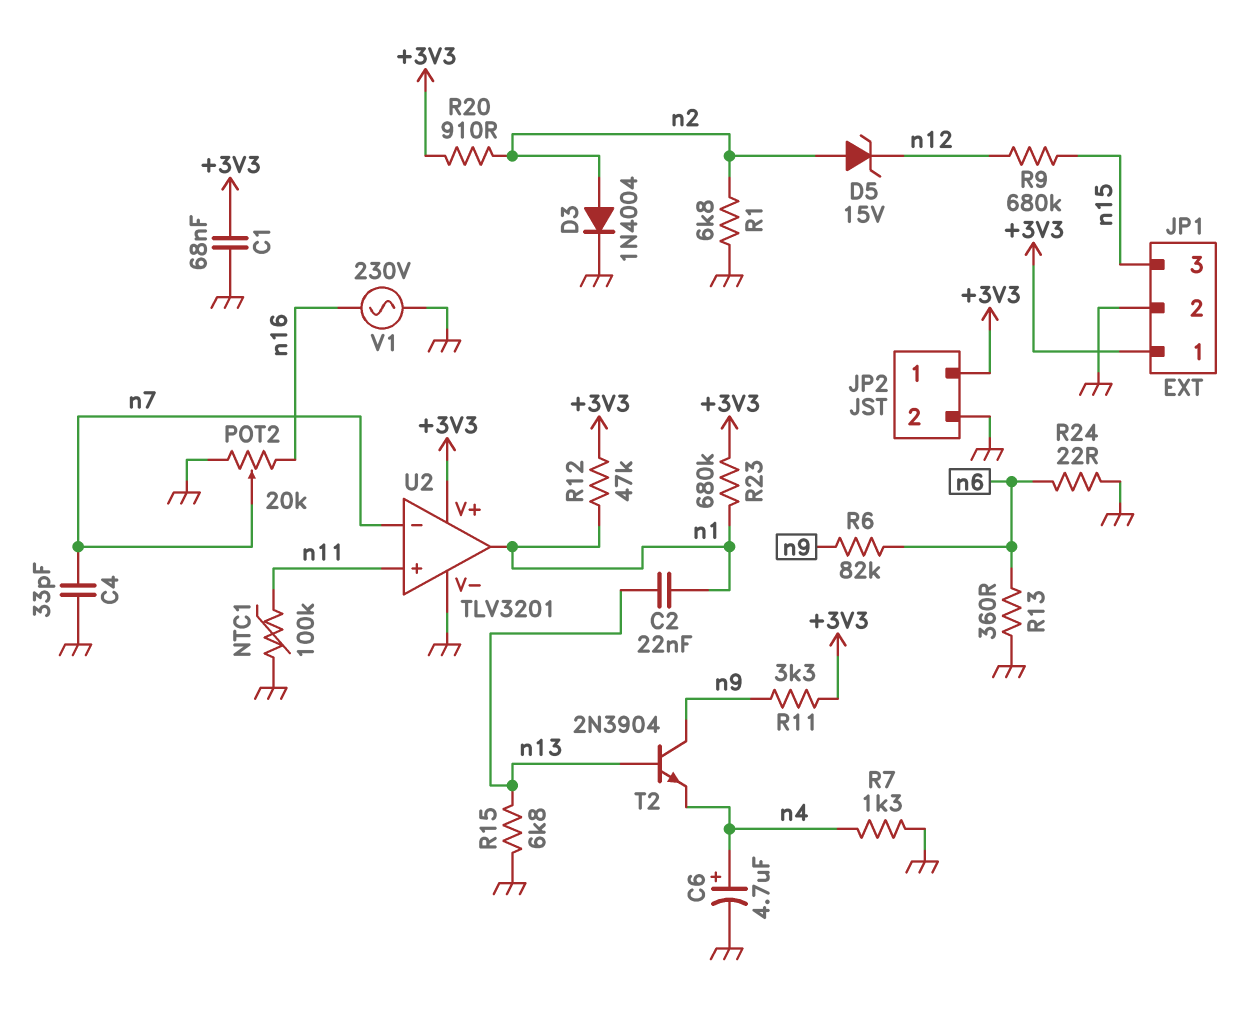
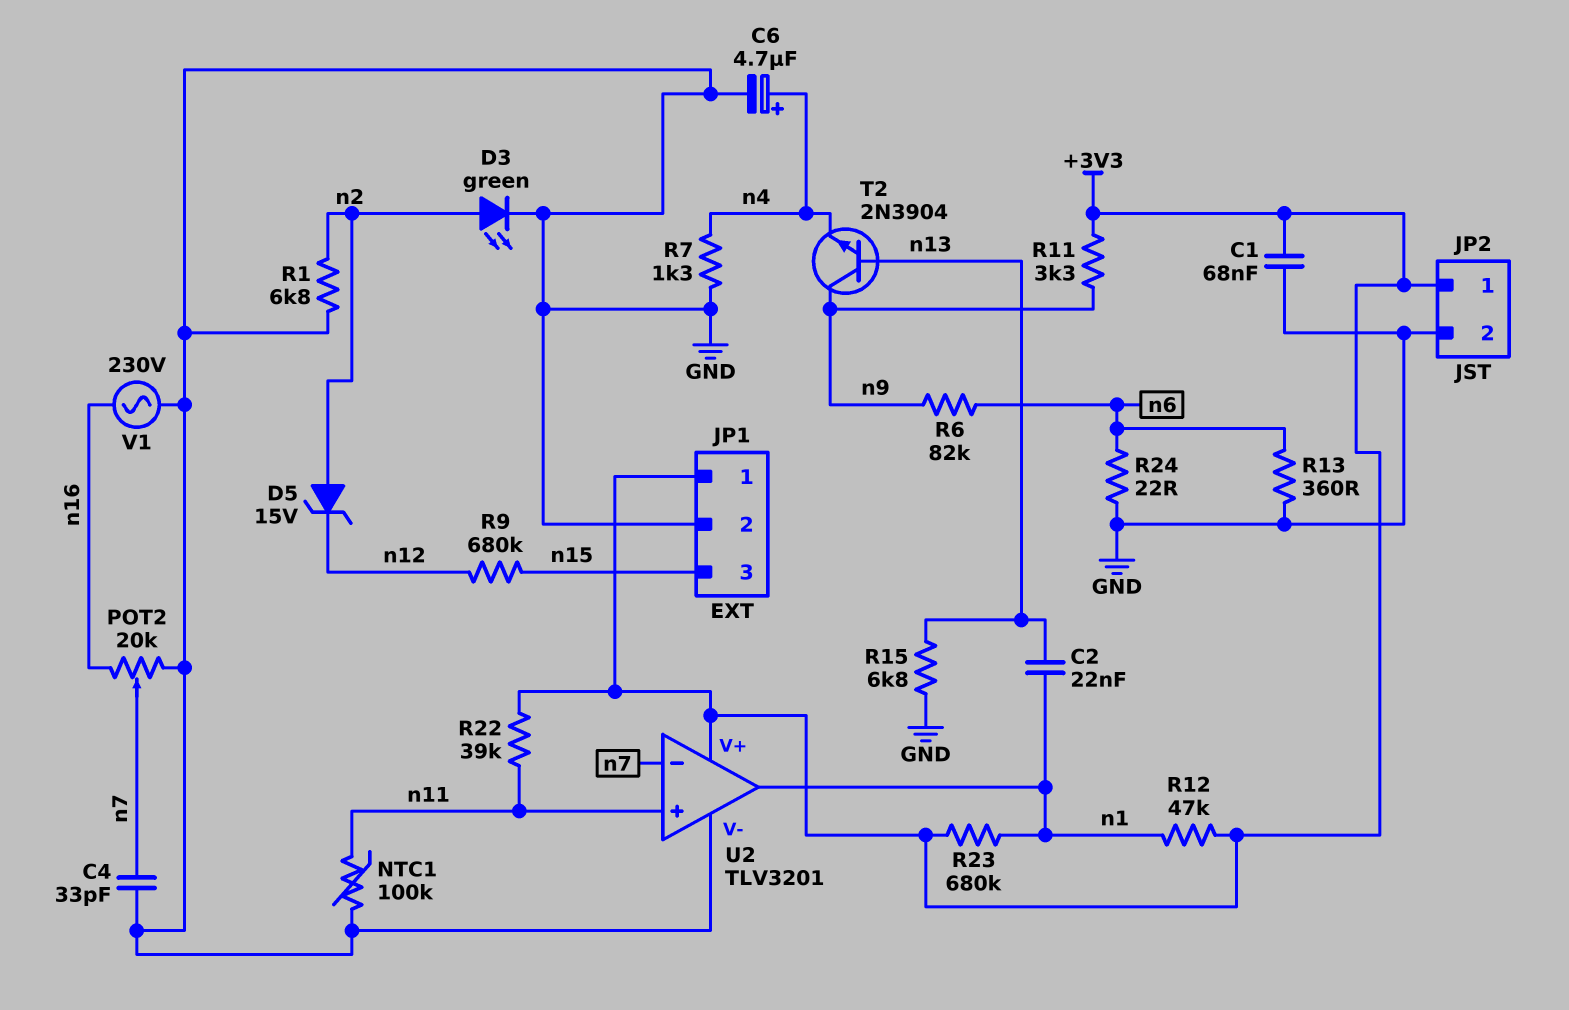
D3: diode 1N4004 (A n2, K GND) -> LED green (A n2, K GND)
R20: 910 (+3V3, n2) -> none
R22: none -> 39k (+3V3, n11)

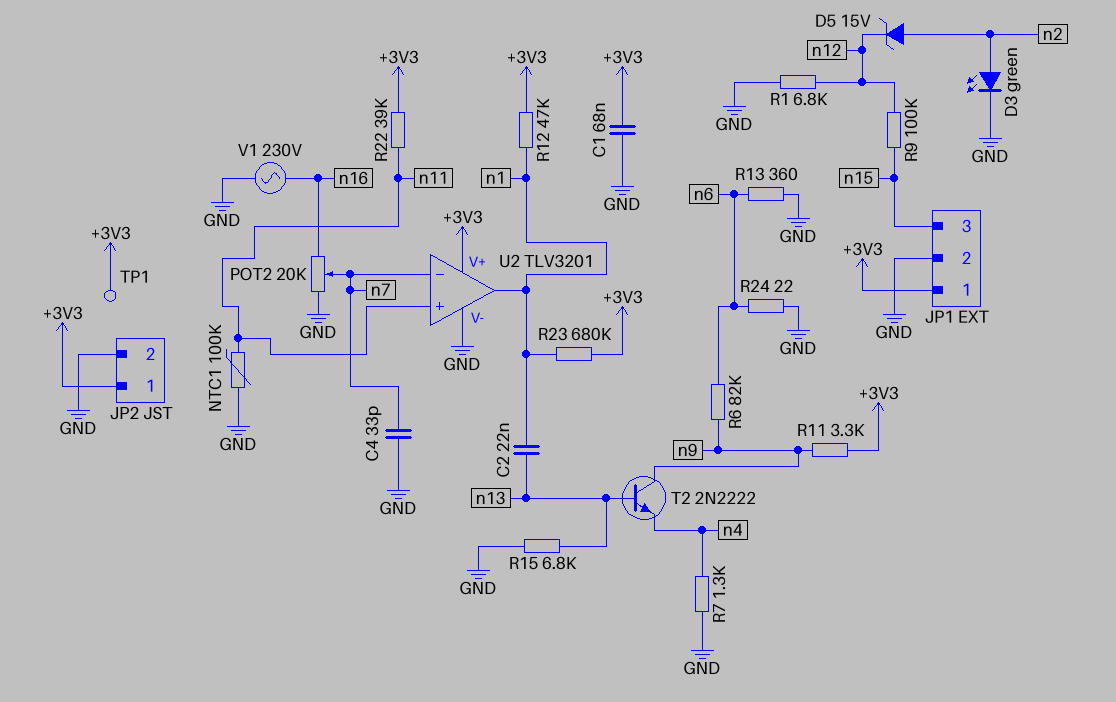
C6: 4.7uF (plus n4, minus GND) -> none
R1: 6.8k (GND, n2) -> 6.8k (GND, n12)
R9: 680k (n12, n15) -> 100k (n12, n15)
T2: NPN 2N3904 (B n13, C n9, E n4) -> NPN 2N2222 (B n13, C n9, E n4)
TP1: none -> test point (+3V3)

